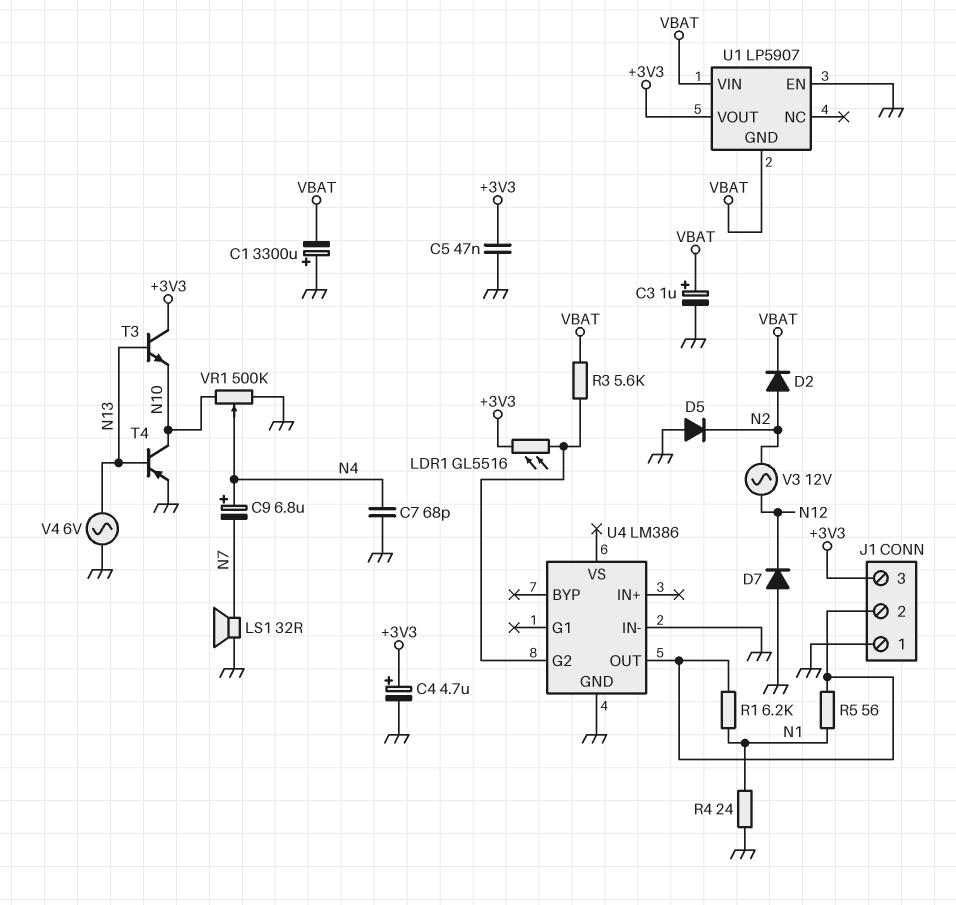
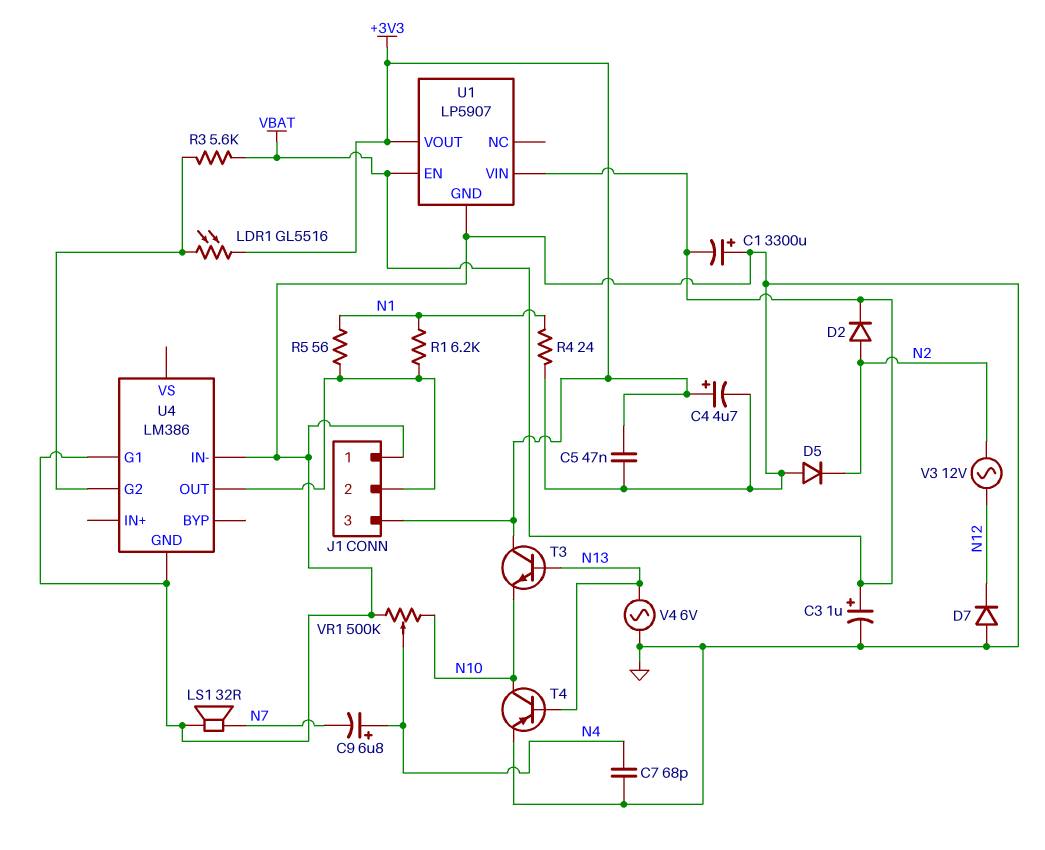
U1 pin EN: GND -> VBAT
U1 pin GND: VBAT -> GND
U4 pin G1: none -> GND

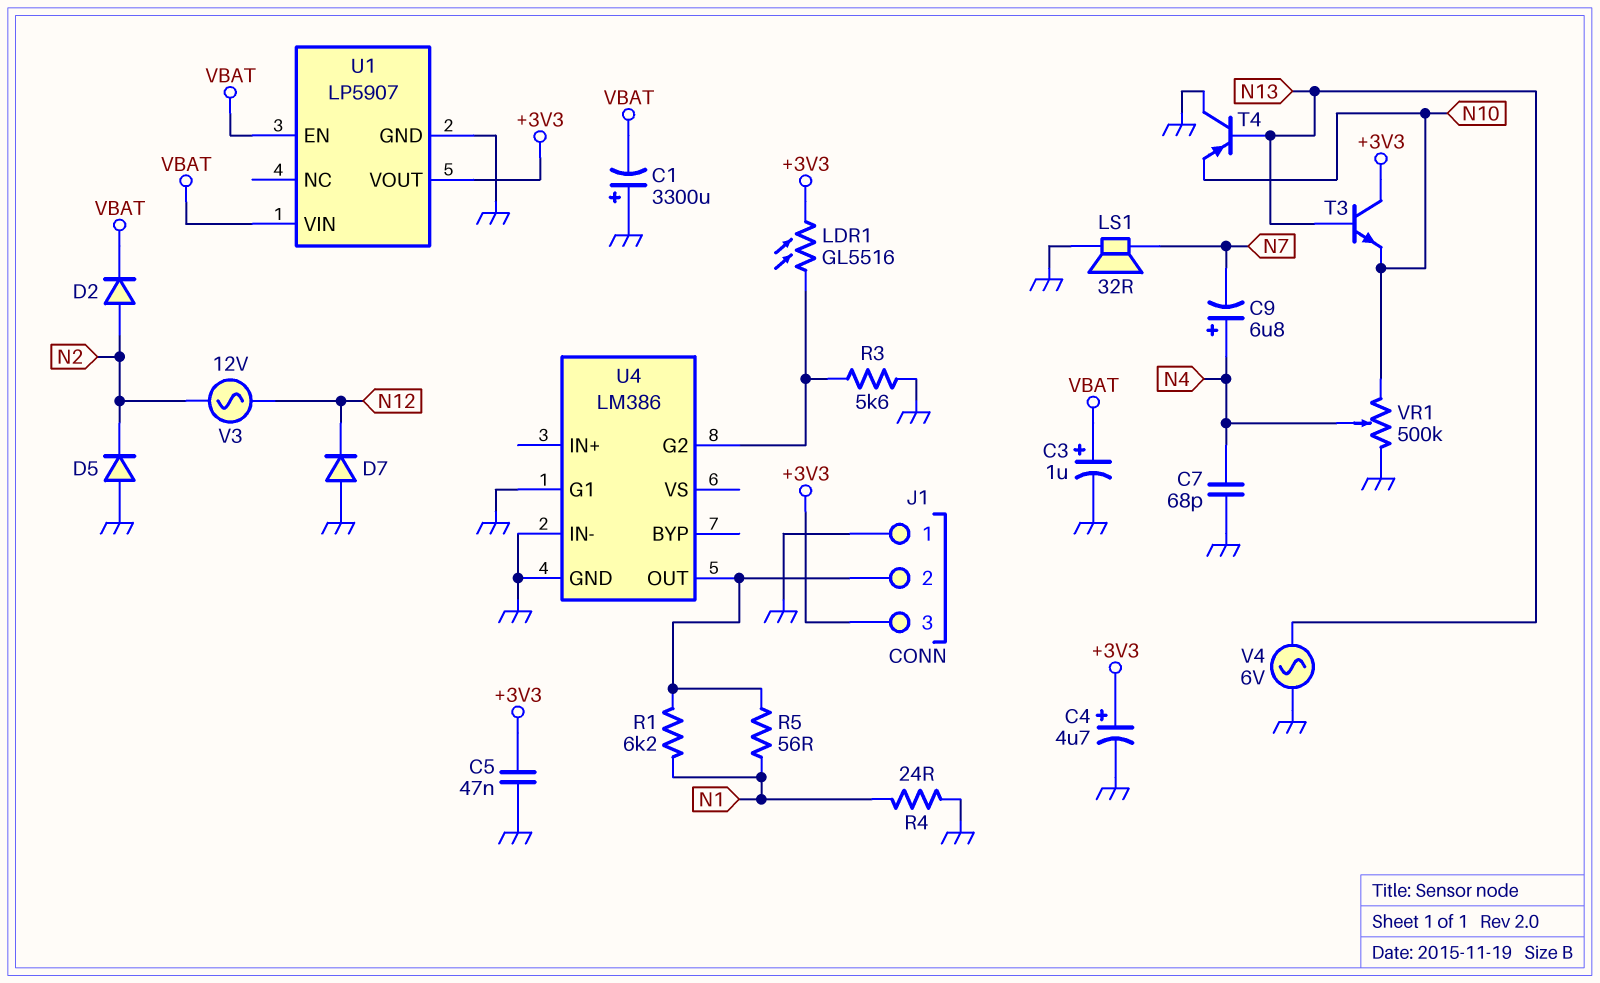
R3: 5.6k (U4/G2, VBAT) -> 5.6k (GND, U4/G2)
T4: PNP (B N13, C N10, E GND) -> PNP (B N13, C GND, E N10)

